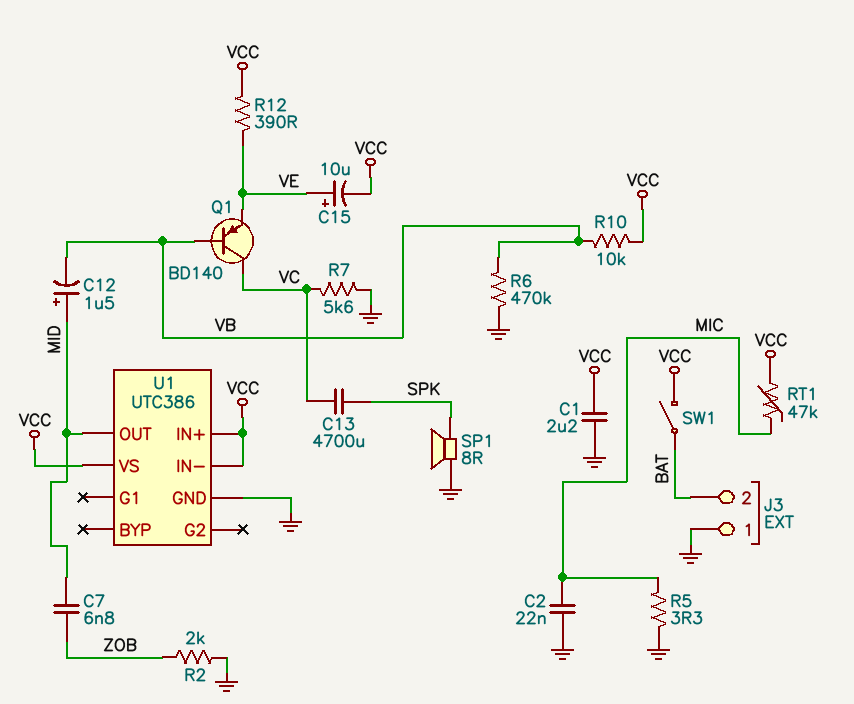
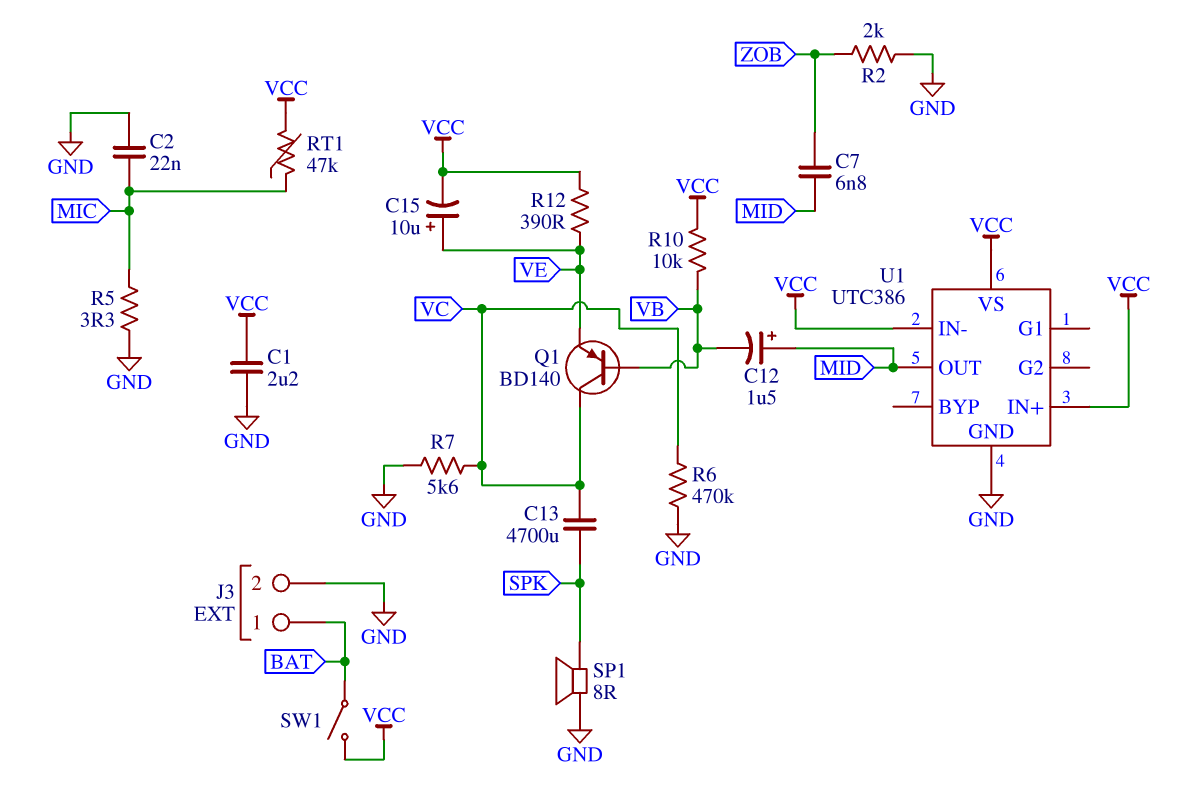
J3 pin 1: GND -> BAT
J3 pin 2: BAT -> GND
R6: 470k (GND, VB) -> 470k (GND, VC)

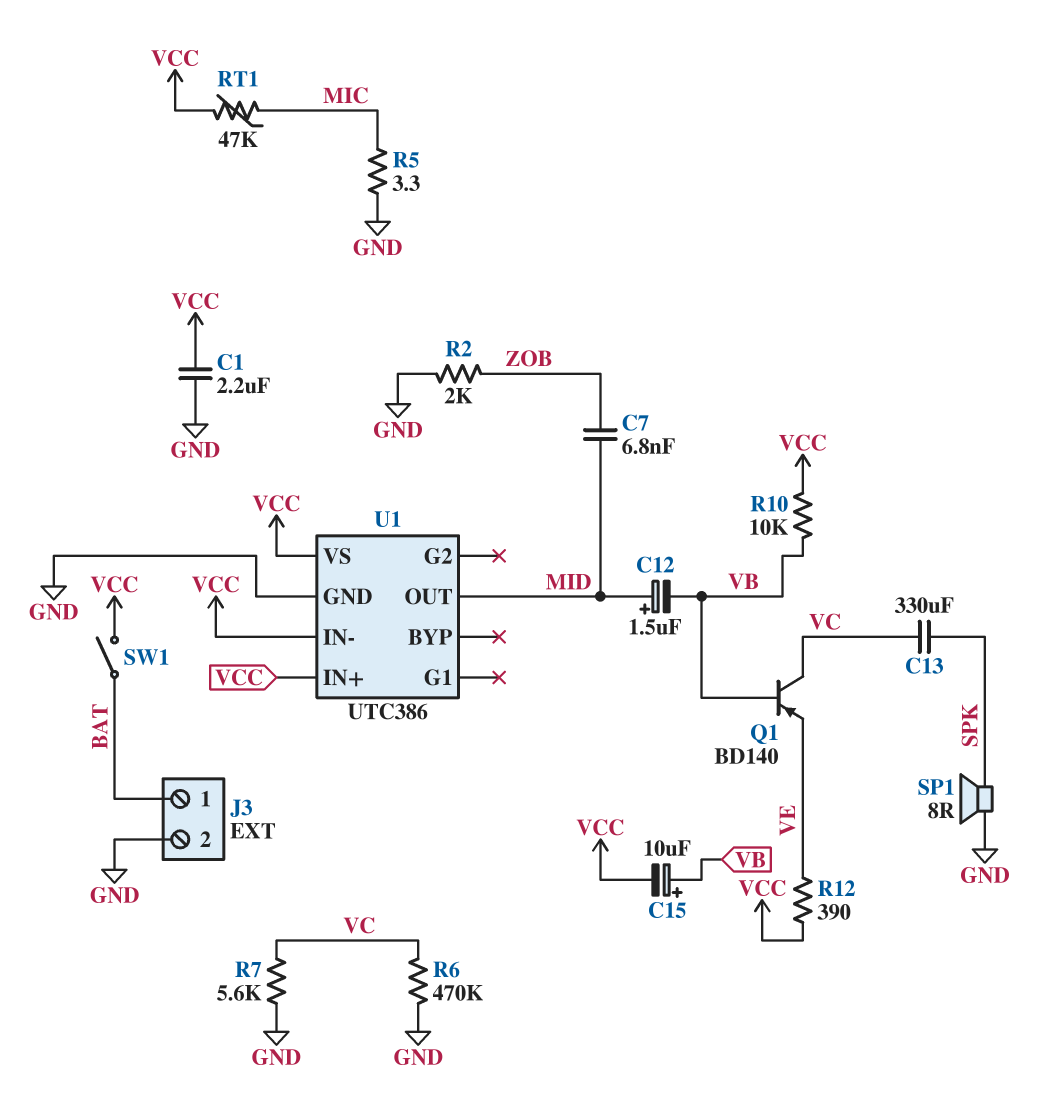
C2: 22nF (GND, MIC) -> none
C13: 4700uF (SPK, VC) -> 330uF (SPK, VC)
C15: 10uF (plus VE, minus VCC) -> 10uF (plus VB, minus VCC)

